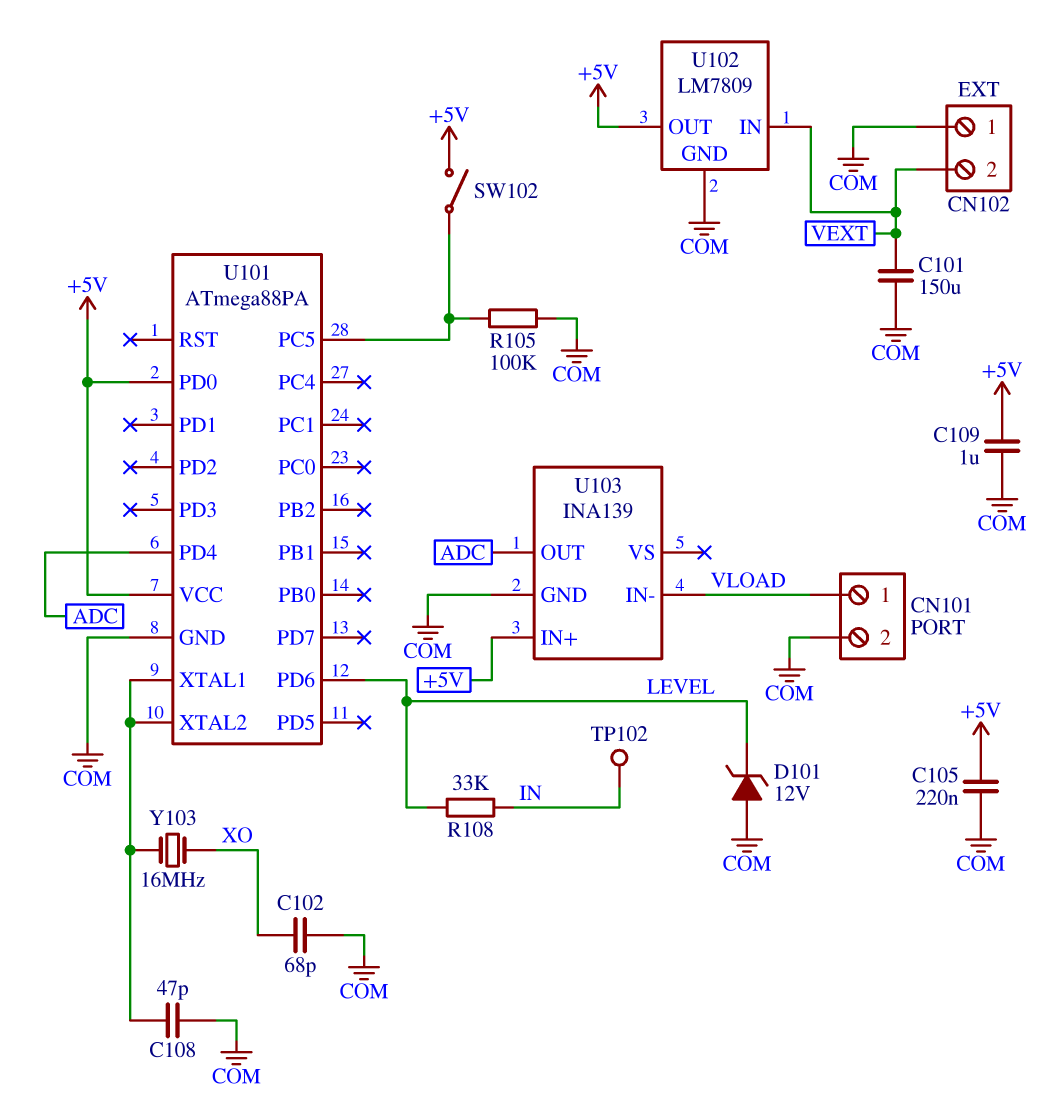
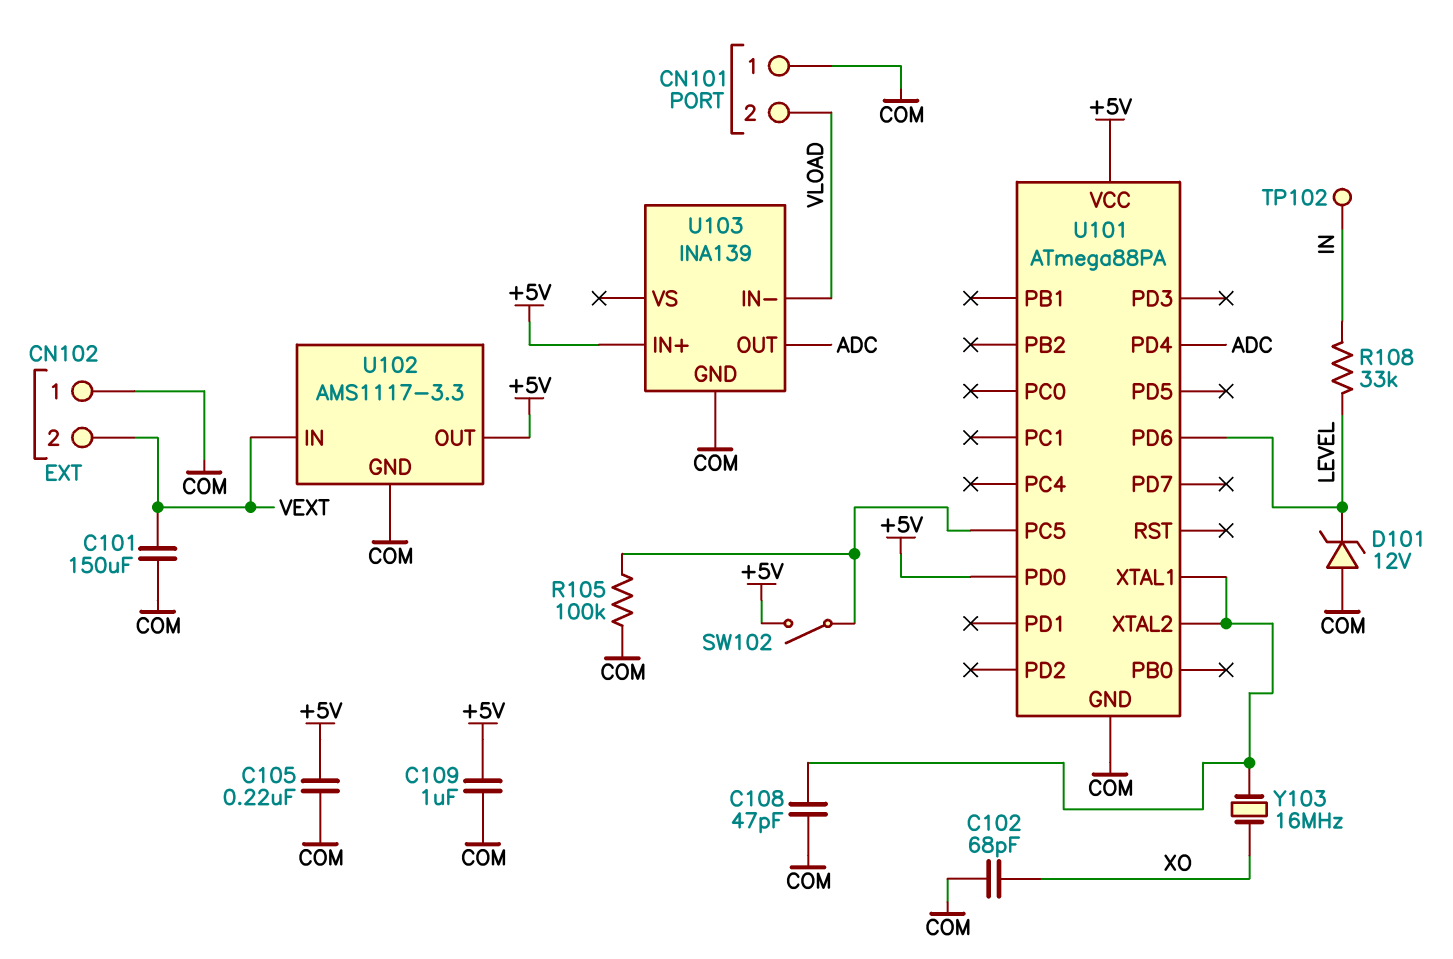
CN101 pin 1: VLOAD -> COM
CN101 pin 2: COM -> VLOAD
U102: LM7809 -> AMS1117-3.3

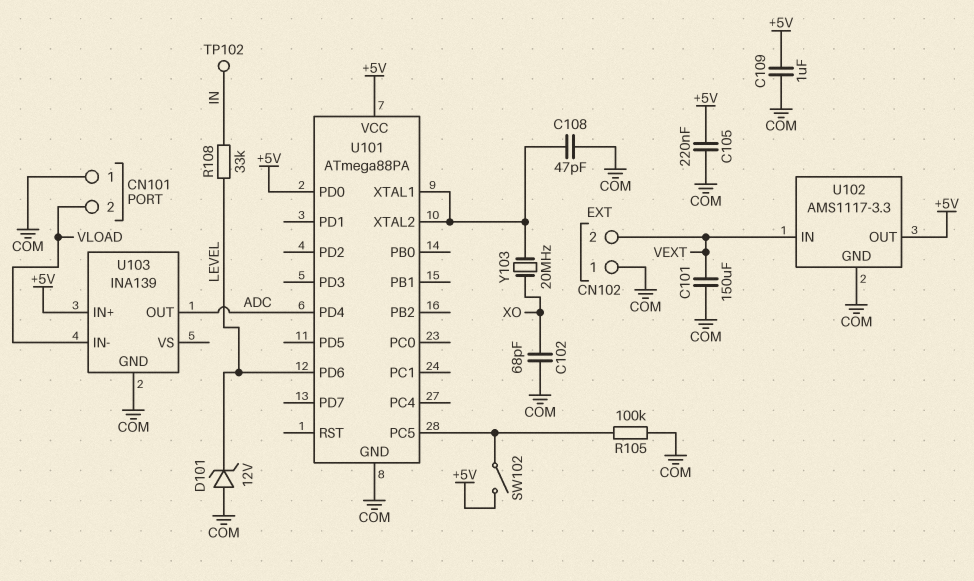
Y103: 16MHz (U101/XTAL1, XO) -> 20MHz (U101/XTAL1, XO)

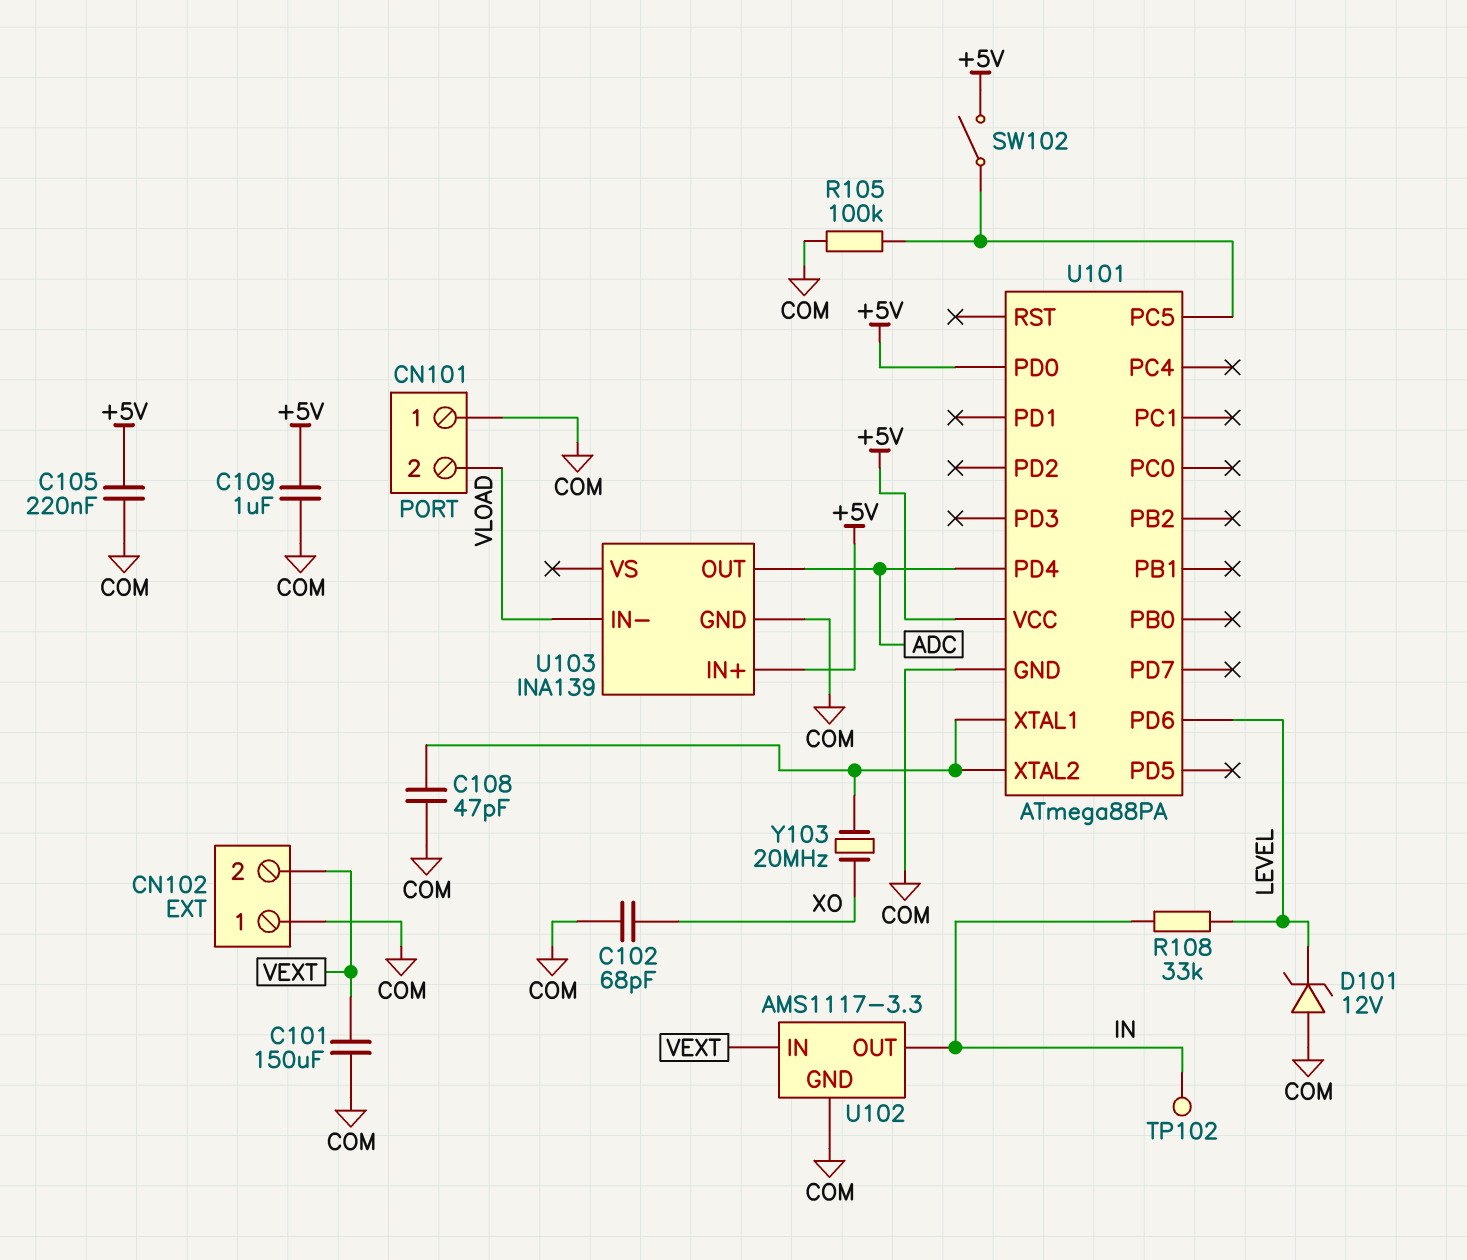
U102 pin OUT: +5V -> IN

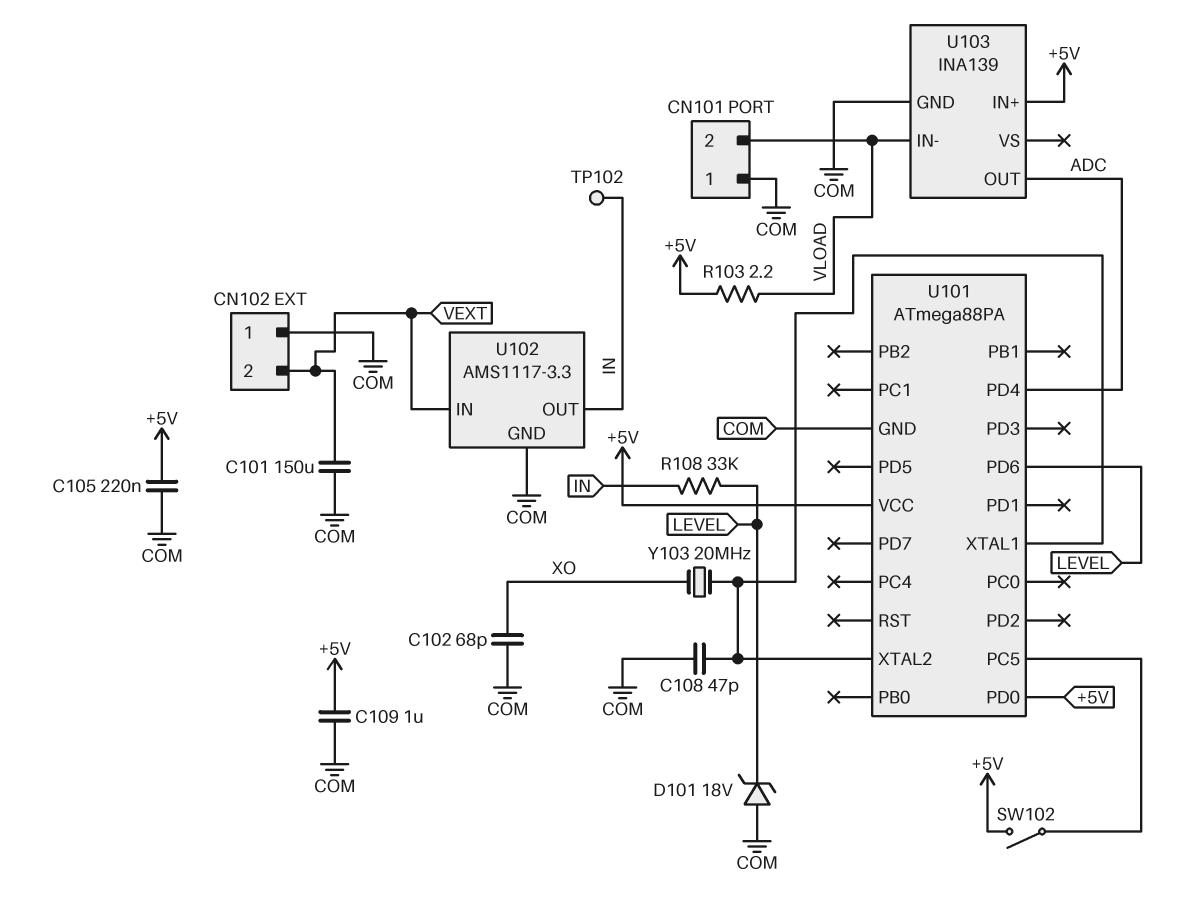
D101: zener 12V (A COM, K LEVEL) -> zener 18V (A COM, K LEVEL)
R103: none -> 2.2 (+5V, VLOAD)
R105: 100k (COM, U101/PC5) -> none

